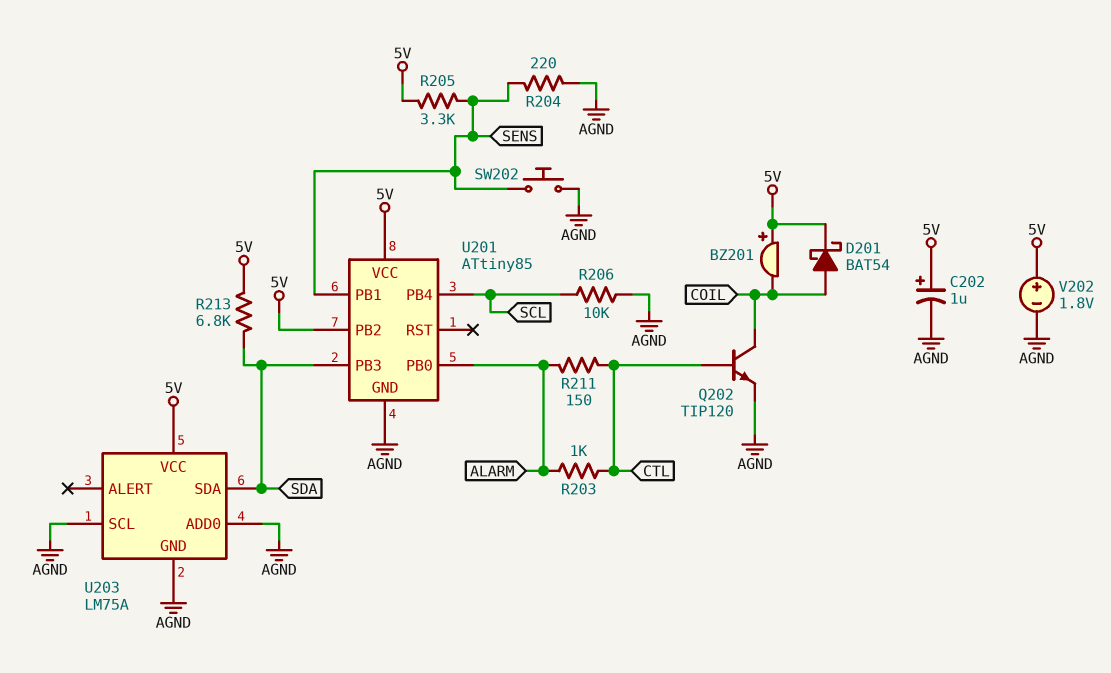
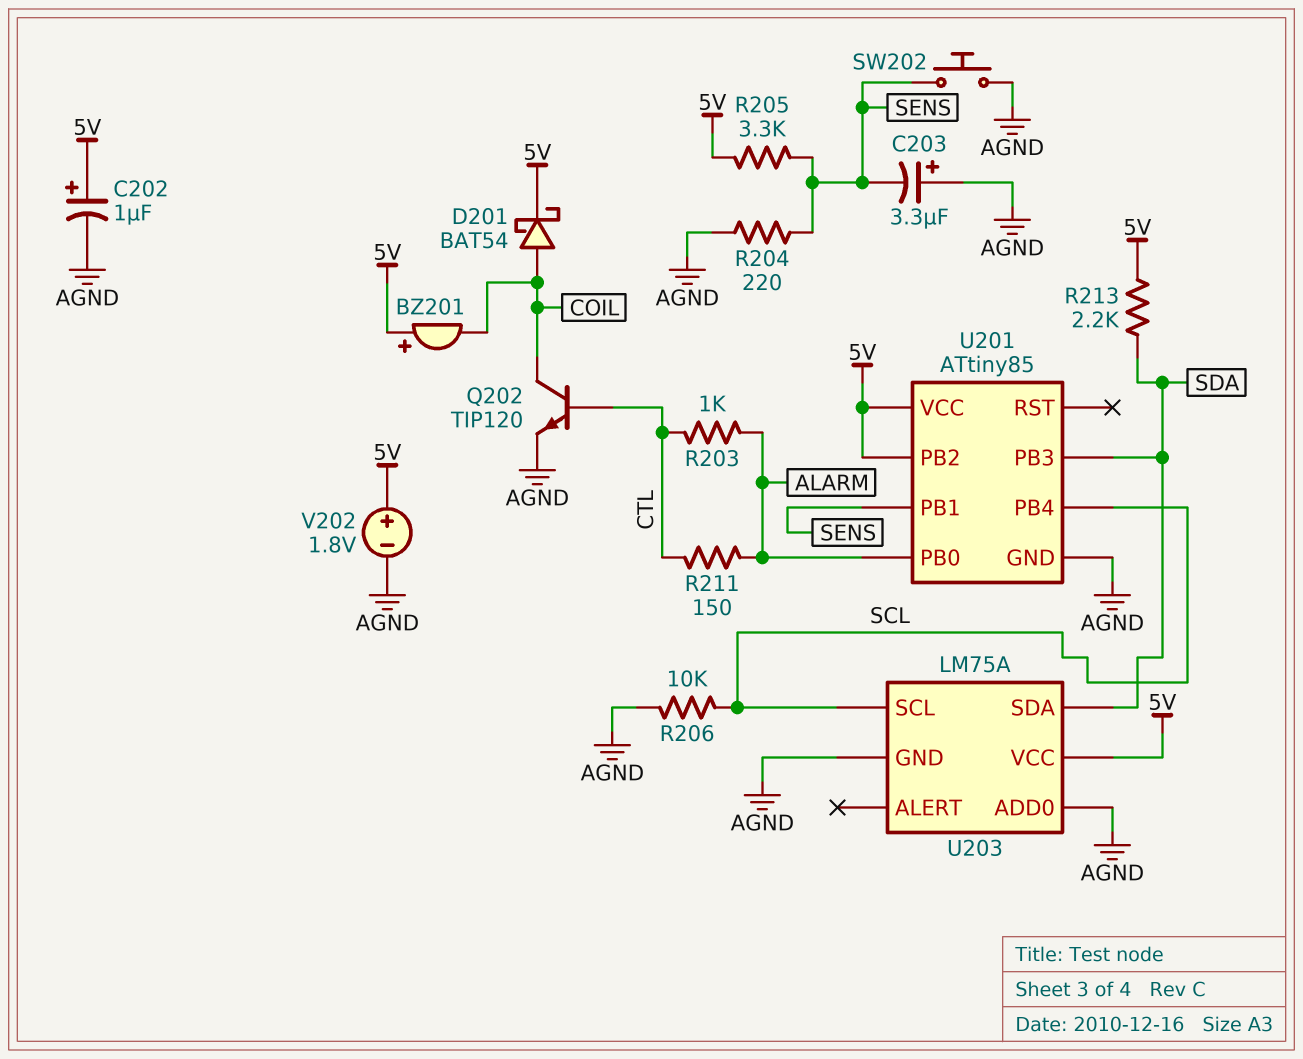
C203: none -> 3.3uF (plus AGND, minus SENS)
R213: 6.8k (5V, SDA) -> 2.2k (5V, SDA)
U203 pin SCL: AGND -> SCL

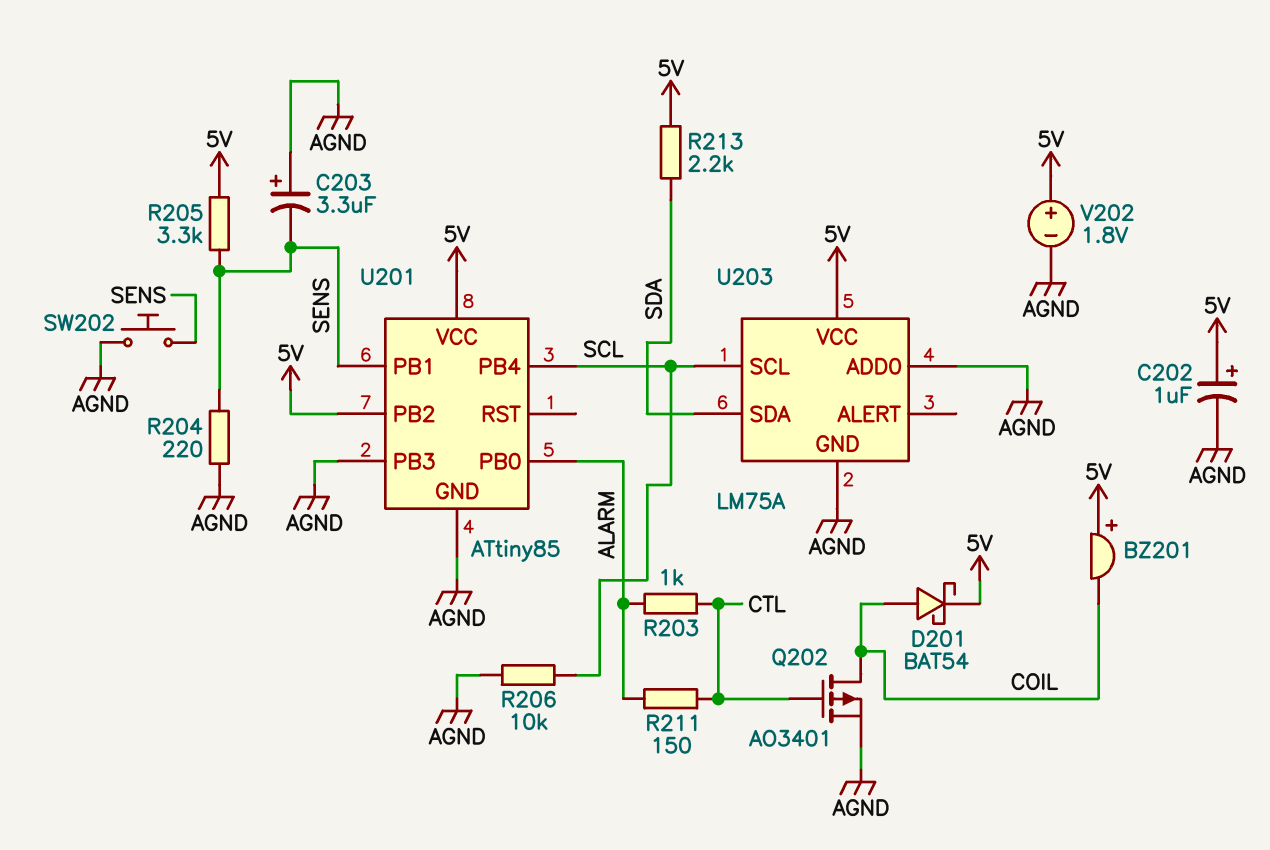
Q202: NPN TIP120 (B CTL, C COIL, E AGND) -> PMOS AO3401 (G CTL, D COIL, S AGND)
U201 pin PB3: SDA -> AGND

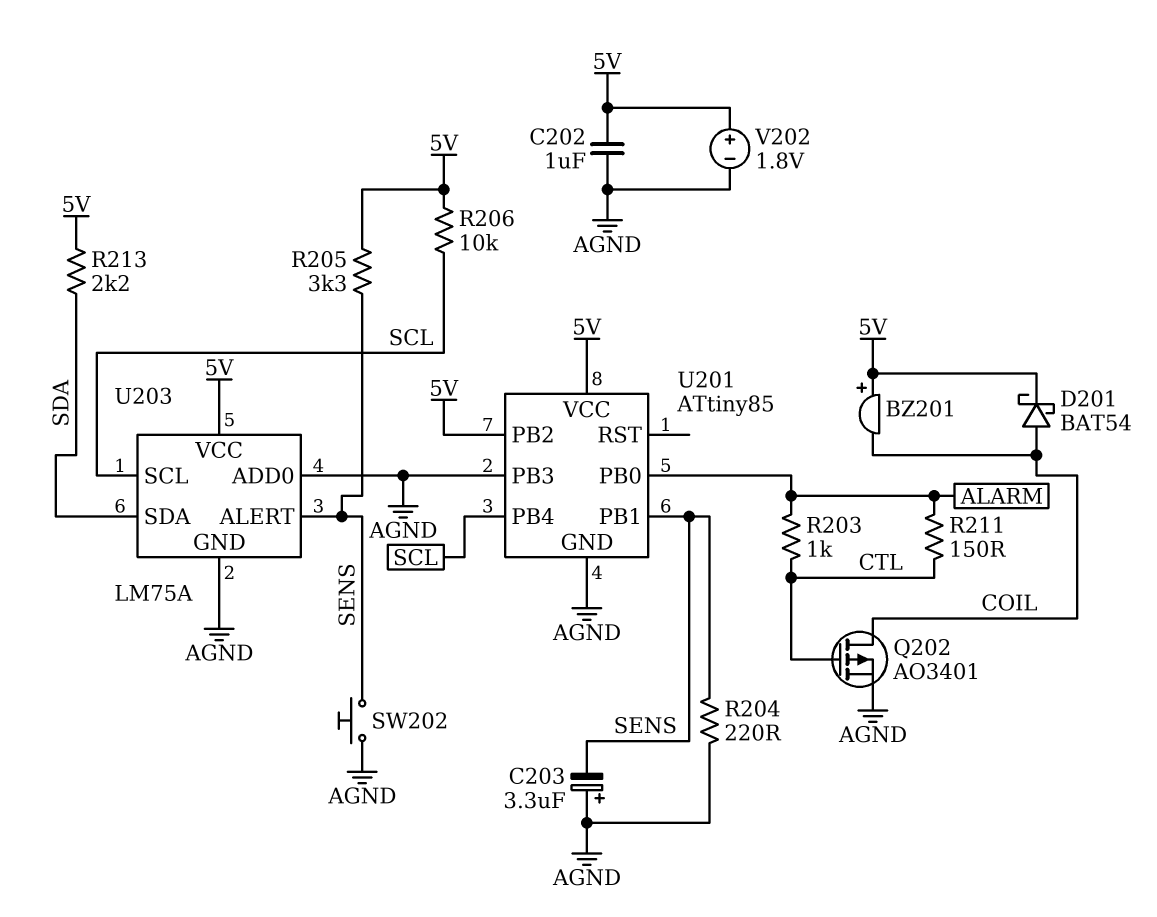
C202: 1uF (plus 5V, minus AGND) -> 1uF (5V, AGND)
R206: 10k (AGND, SCL) -> 10k (5V, SCL)
U203 pin ALERT: none -> SENS

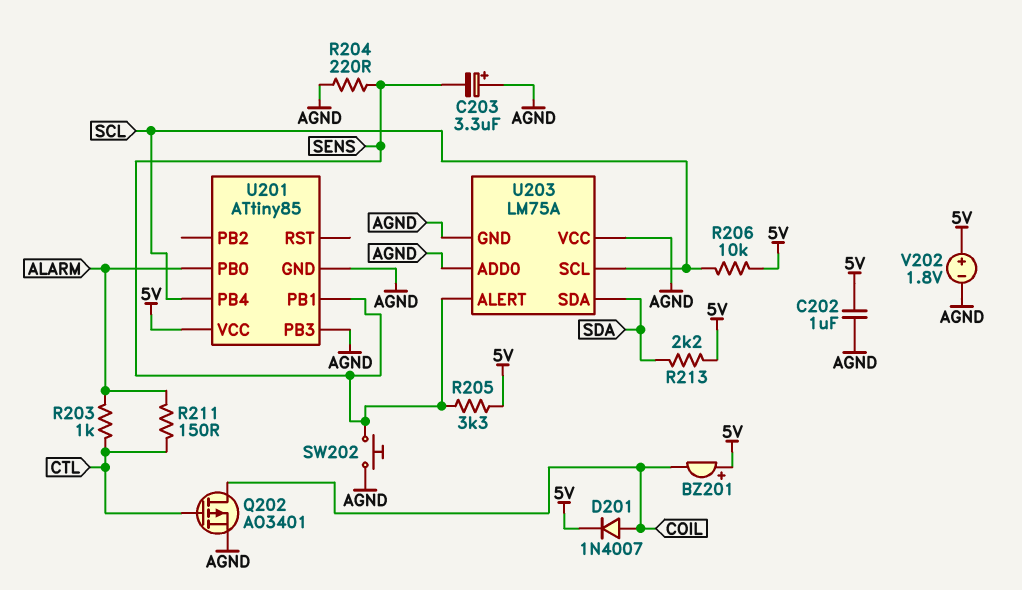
D201: schottky BAT54 (A COIL, K 5V) -> diode 1N4007 (A COIL, K 5V)
U201 pin PB2: 5V -> none
U203 pin VCC: 5V -> AGND

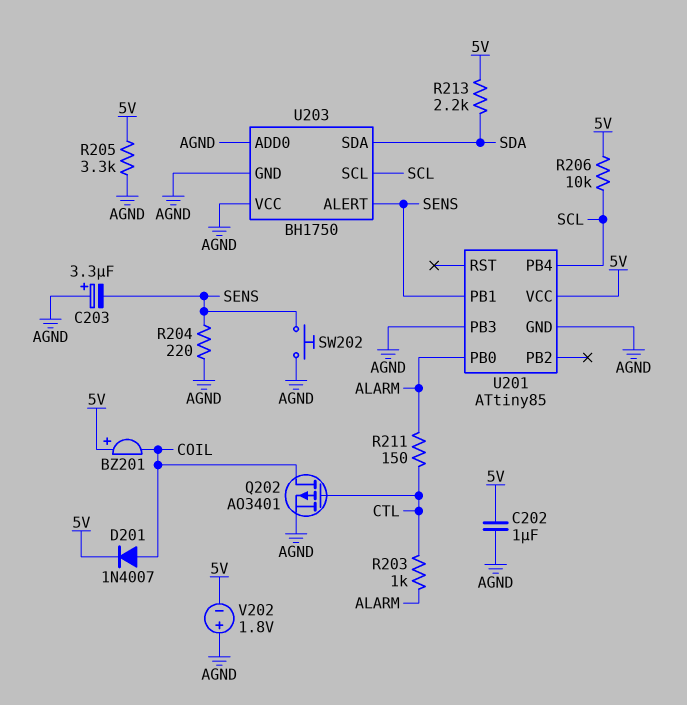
R205: 3.3k (5V, SENS) -> 3.3k (5V, AGND)
U203: LM75A -> BH1750
V202: 1.8V (plus 5V, minus AGND) -> 1.8V (plus AGND, minus 5V)

